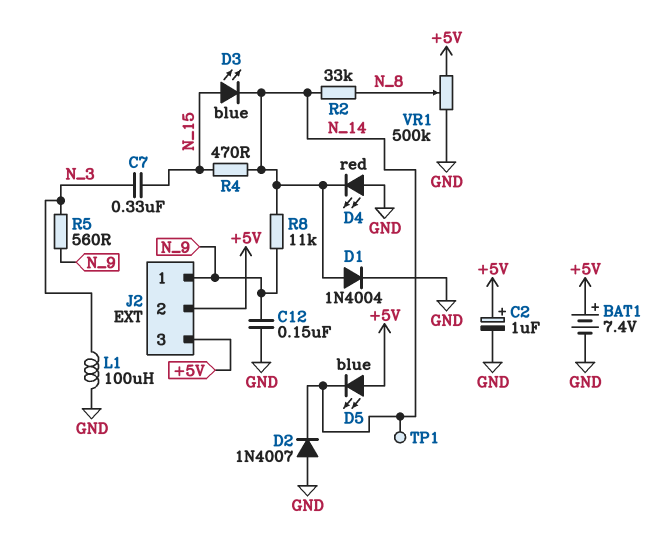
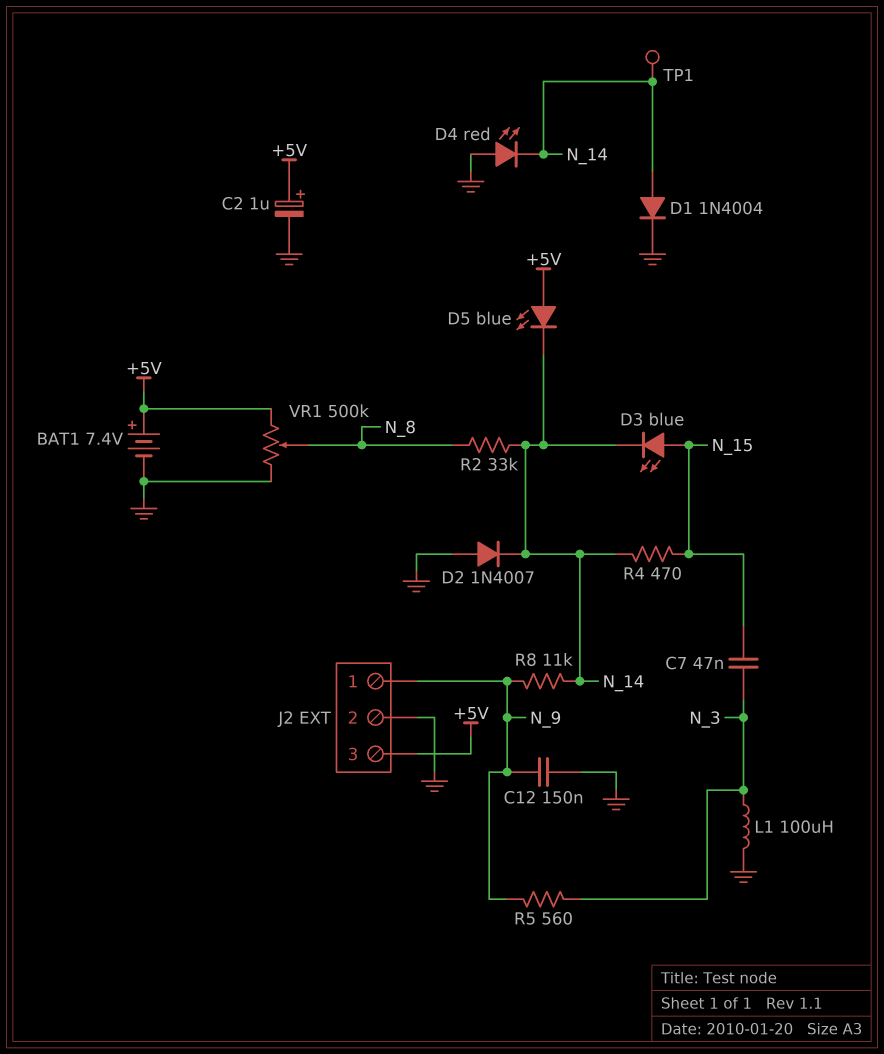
C7: 330nF (N_3, N_15) -> 47nF (N_3, N_15)
J2 pin 2: +5V -> GND

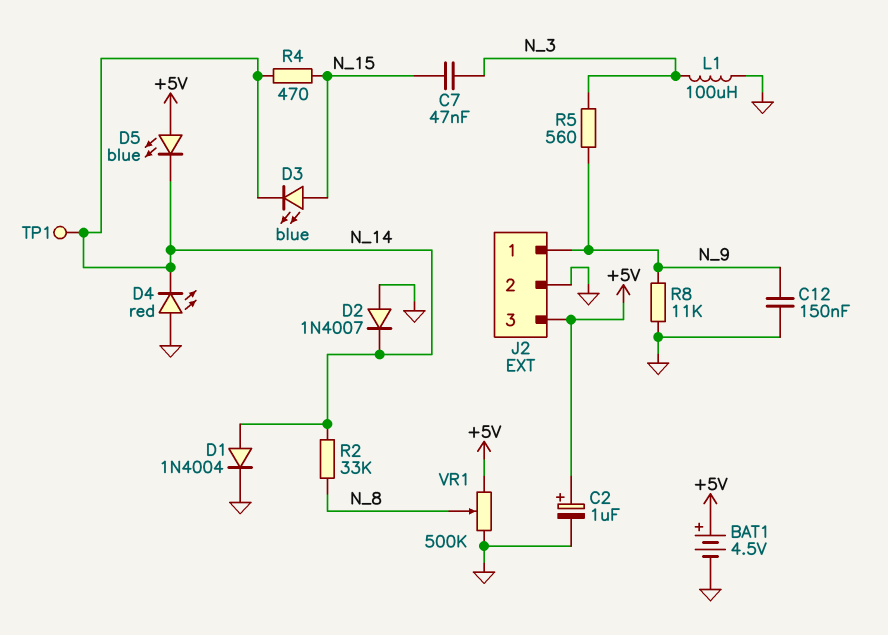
BAT1: 7.4V (plus +5V, minus GND) -> 4.5V (plus +5V, minus GND)
R8: 11k (N_9, N_14) -> 11k (GND, N_9)

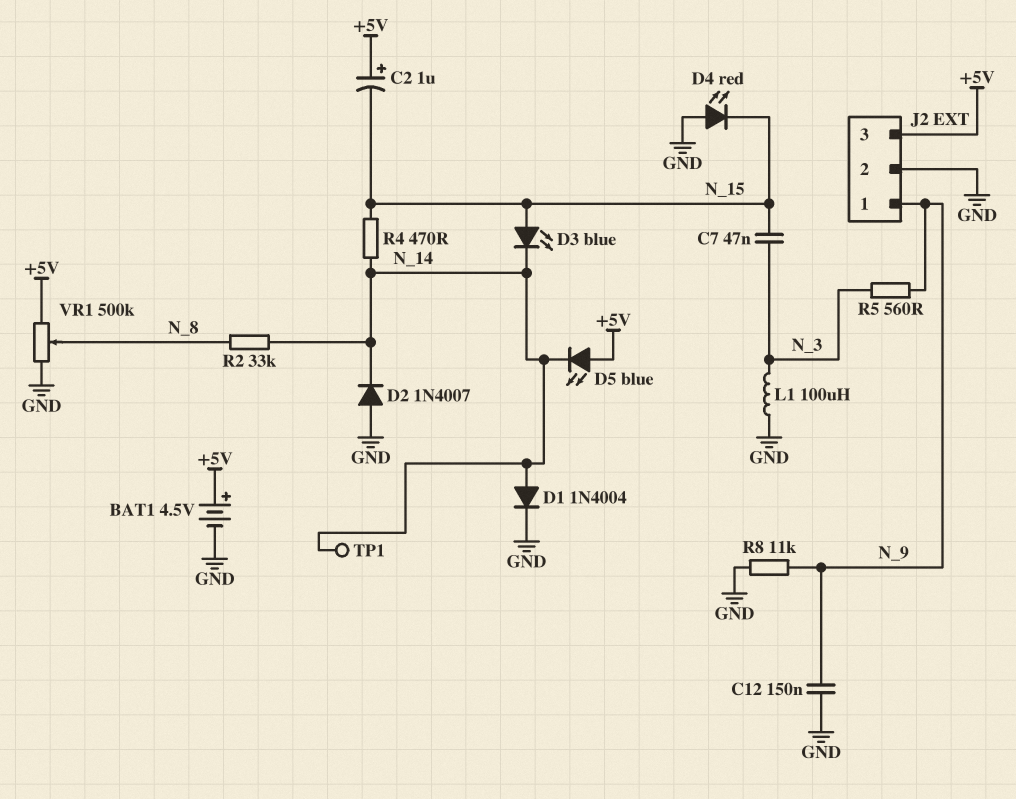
C2: 1uF (plus +5V, minus GND) -> 1uF (plus +5V, minus N_15)
D4: LED red (A GND, K N_14) -> LED red (A GND, K N_15)

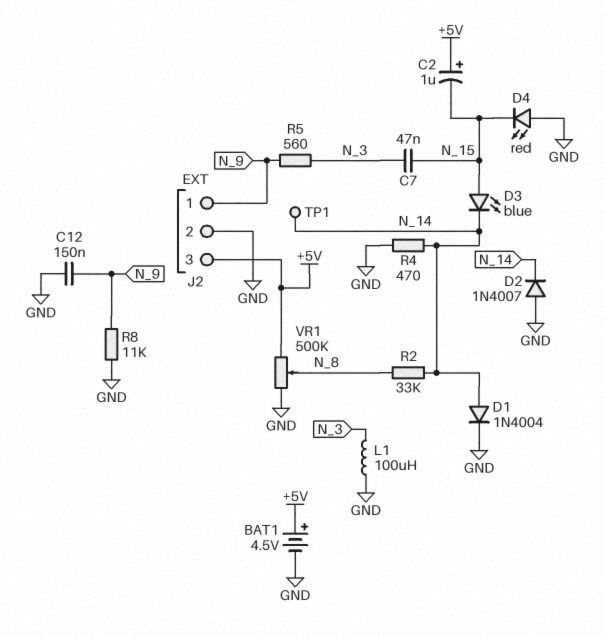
D5: LED blue (A +5V, K N_14) -> none
R4: 470 (N_14, N_15) -> 470 (GND, N_14)

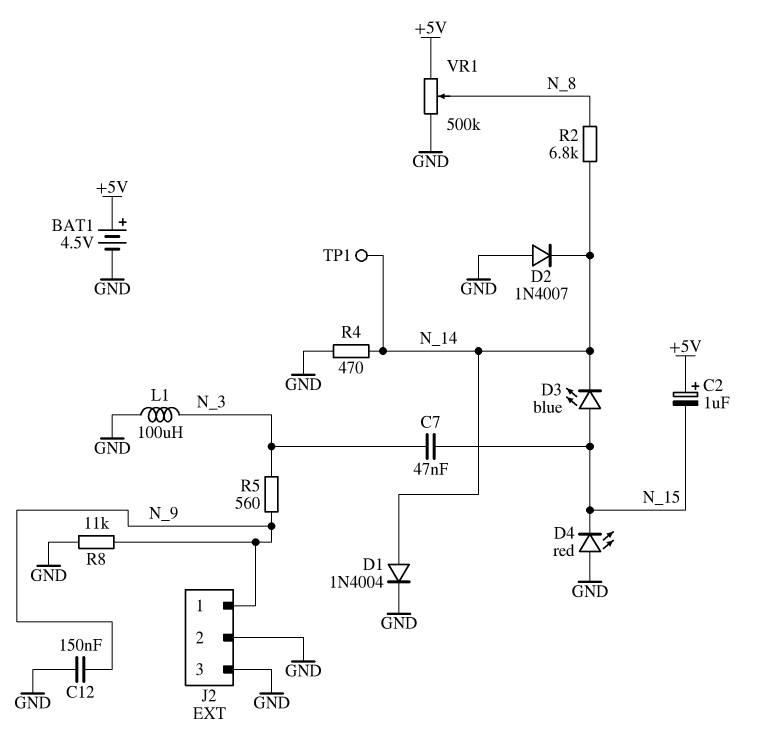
J2 pin 3: +5V -> GND
R2: 33k (N_8, N_14) -> 6.8k (N_8, N_14)

